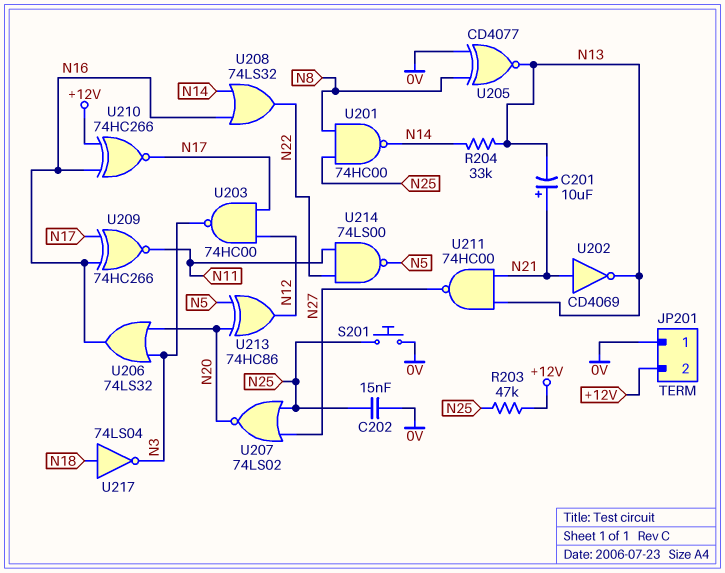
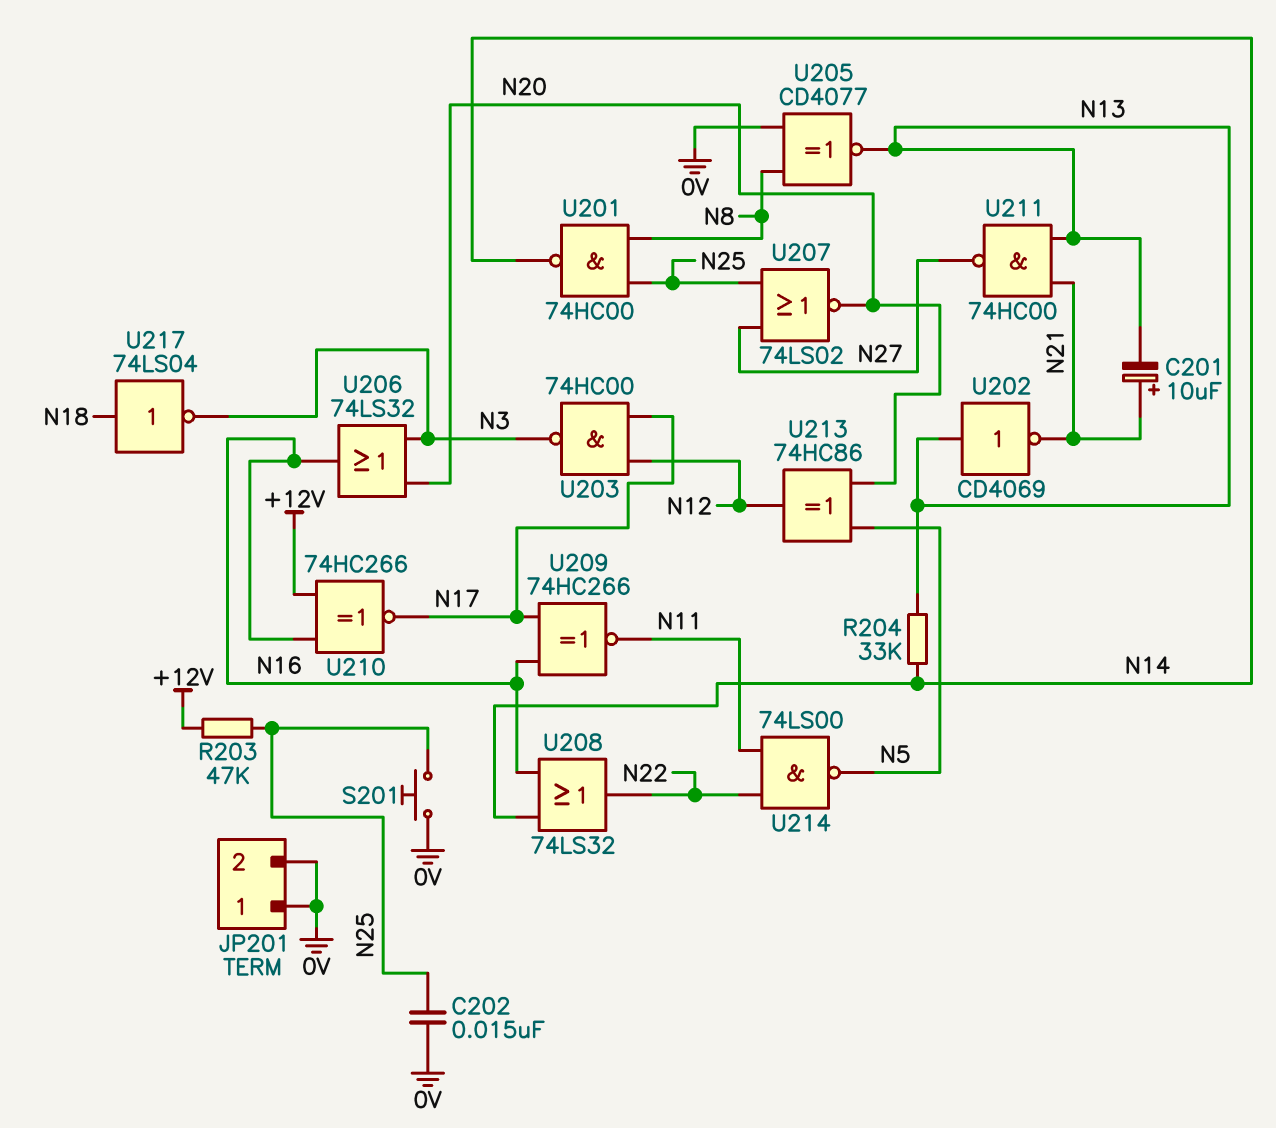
JP201 pin 2: +12V -> 0V
U202: NOT CD4069 (in N21, out N13) -> NOT CD4069 (in N13, out N21)

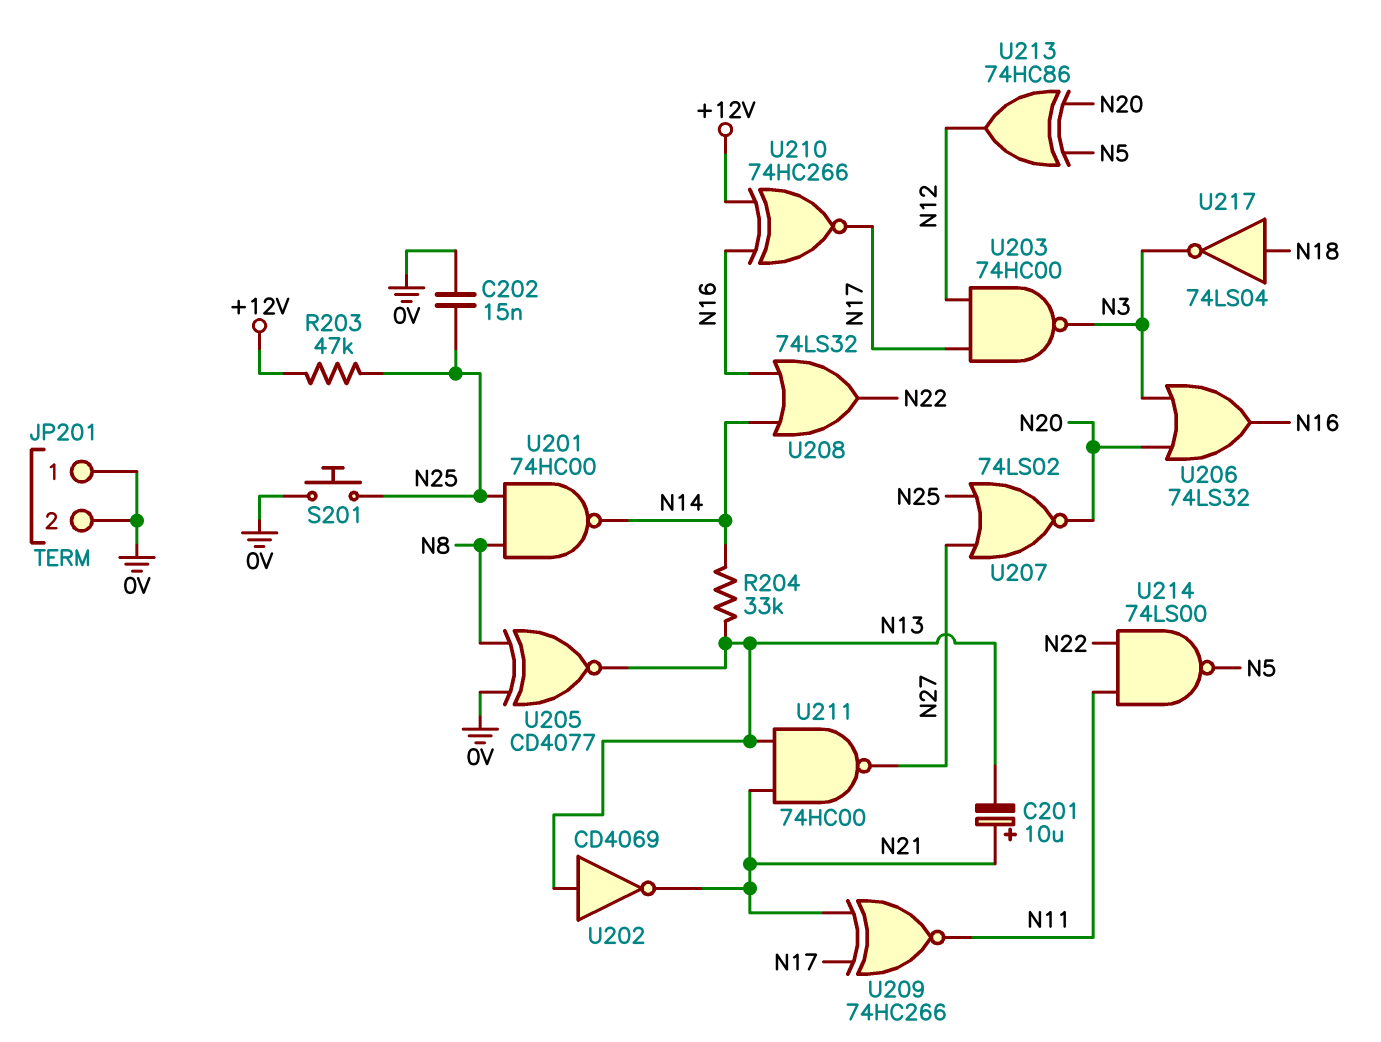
U209: XNOR 74HC266 (in N16, in N17, out N11) -> XNOR 74HC266 (in N17, in N21, out N11)

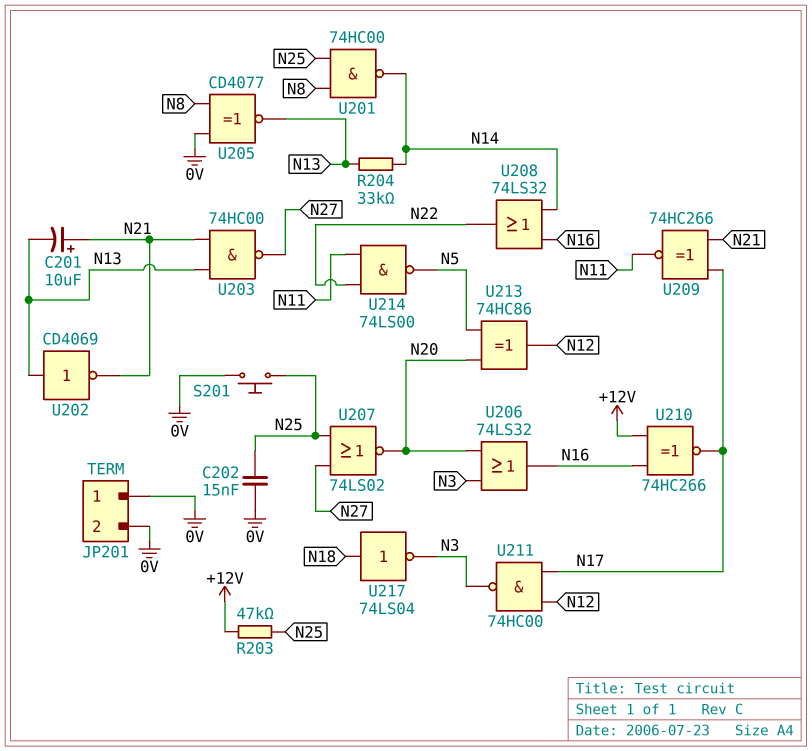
U203: NAND 74HC00 (in N12, in N17, out N3) -> NAND 74HC00 (in N13, in N21, out N27)
U211: NAND 74HC00 (in N13, in N21, out N27) -> NAND 74HC00 (in N12, in N17, out N3)

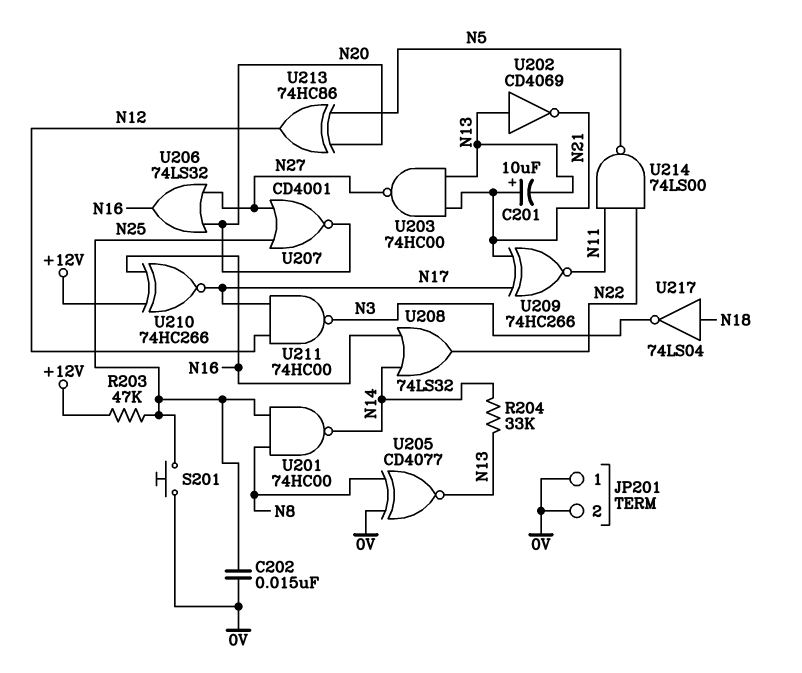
U206: OR 74LS32 (in N3, in N20, out N16) -> OR 74LS32 (in N20, in N27, out N16)
U207: NOR 74LS02 (in N25, in N27, out N20) -> NOR CD4001 (in N25, in N27, out N20)

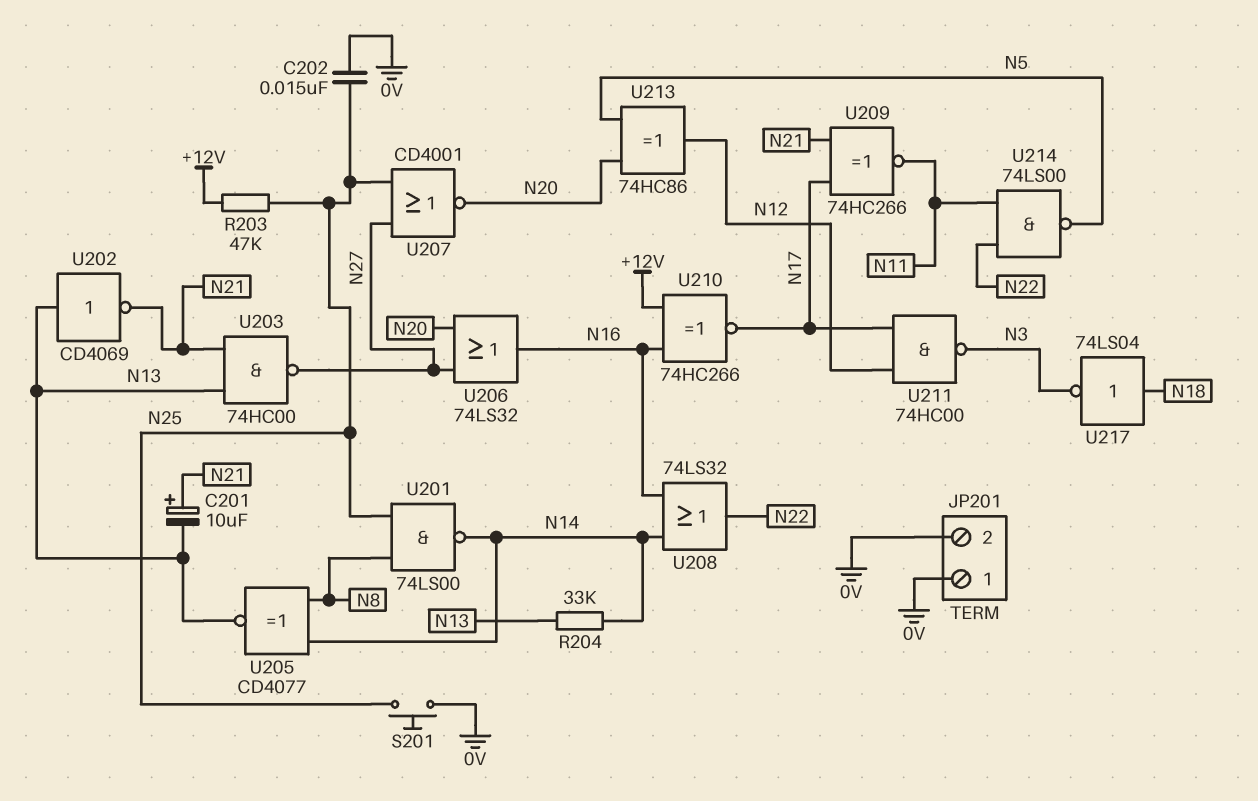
U201: NAND 74HC00 (in N8, in N25, out N14) -> NAND 74LS00 (in N8, in N25, out N14)
U205: XNOR CD4077 (in 0V, in N8, out N13) -> XNOR CD4077 (in N8, in N14, out N13)

